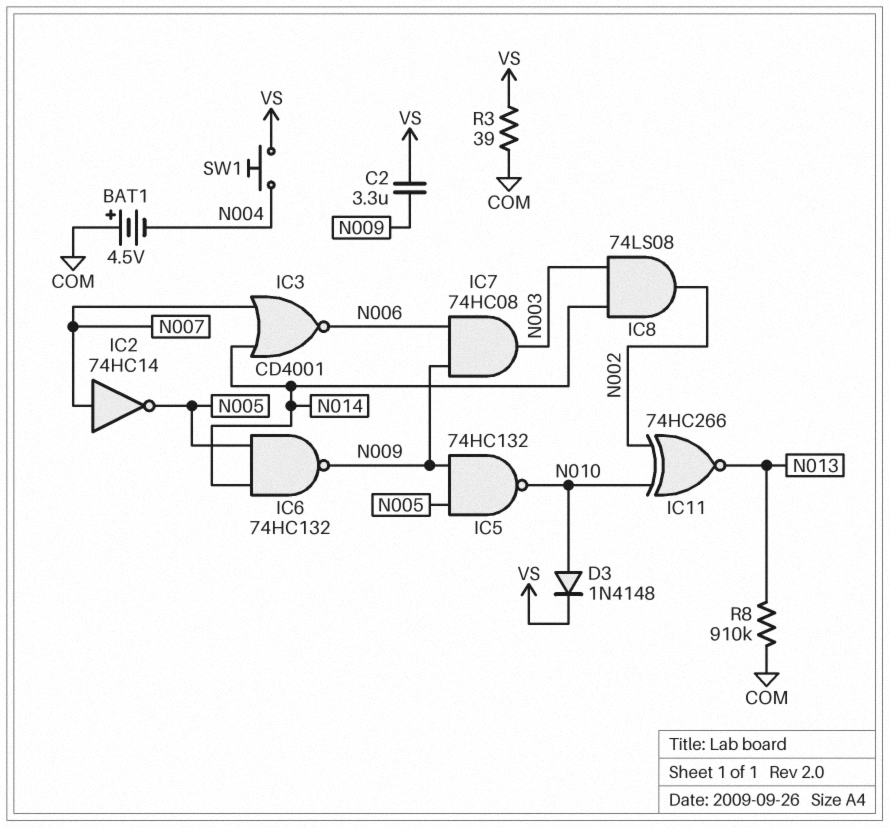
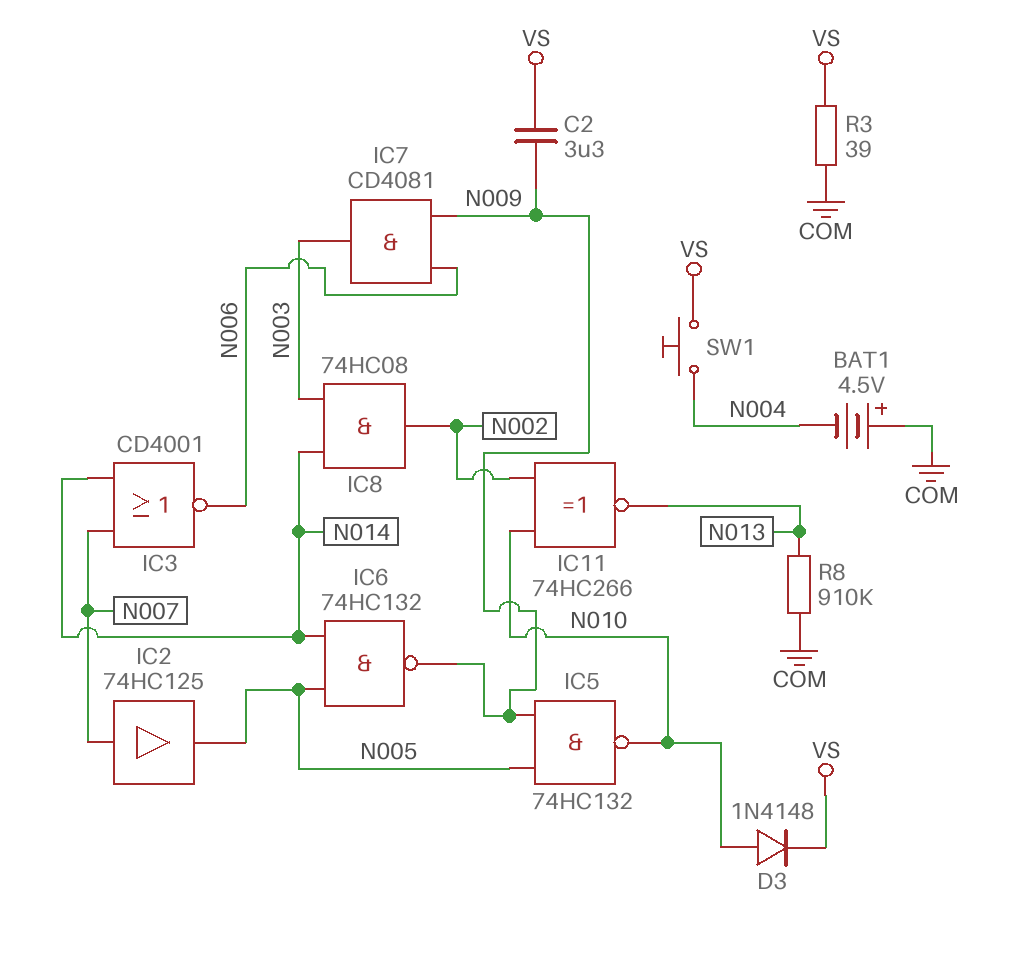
IC2: NOT 74HC14 (in N007, out N005) -> buffer 74HC125 (in N007, out N005)
IC7: AND 74HC08 (in N006, in N009, out N003) -> AND CD4081 (in N006, in N009, out N003)
IC8: AND 74LS08 (in N003, in N014, out N002) -> AND 74HC08 (in N003, in N014, out N002)

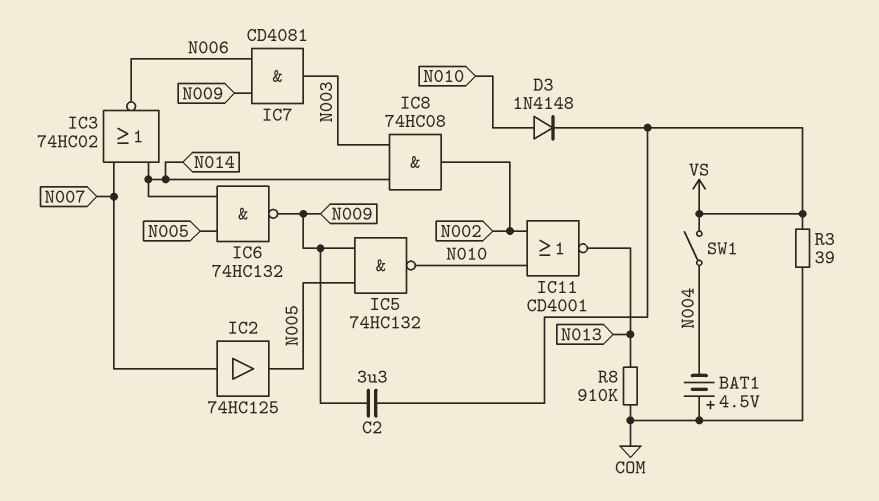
IC3: NOR CD4001 (in N007, in N014, out N006) -> NOR 74HC02 (in N007, in N014, out N006)
IC11: XNOR 74HC266 (in N002, in N010, out N013) -> NOR CD4001 (in N002, in N010, out N013)
SW1: button (N004, VS) -> switch (N004, VS)

